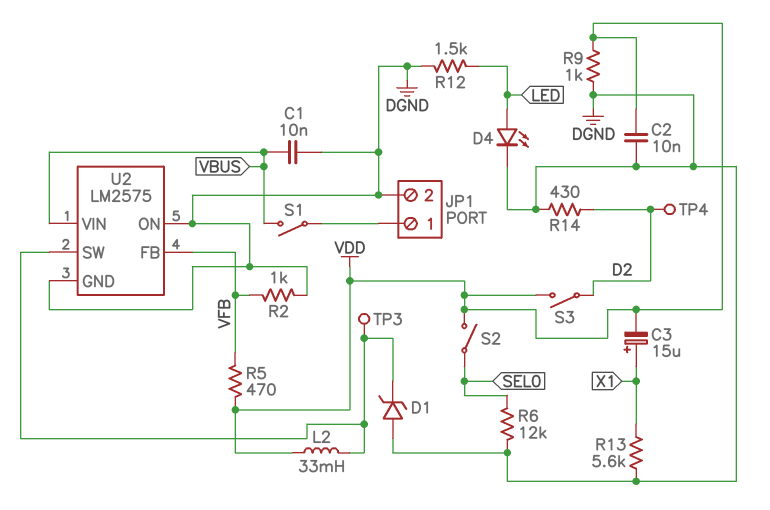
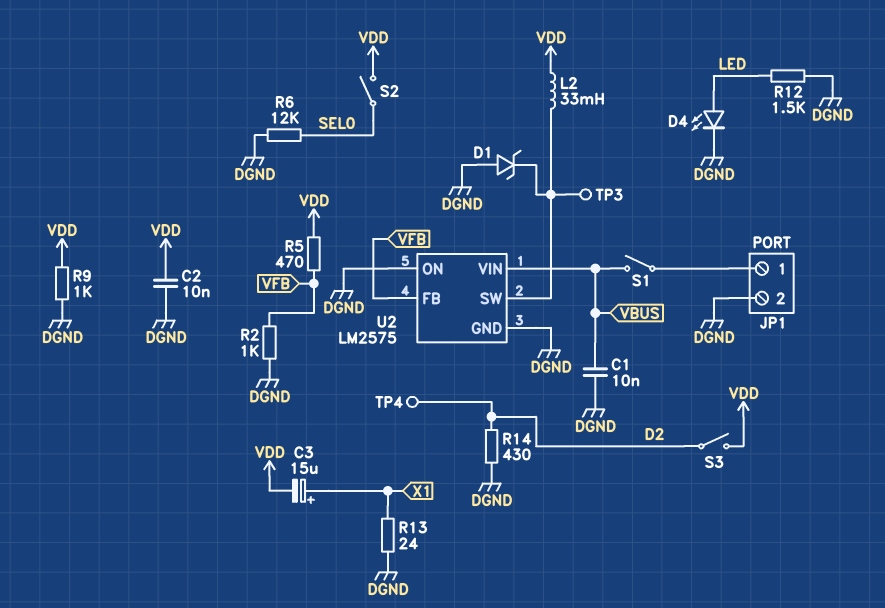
R13: 5.6k (DGND, X1) -> 24 (DGND, X1)

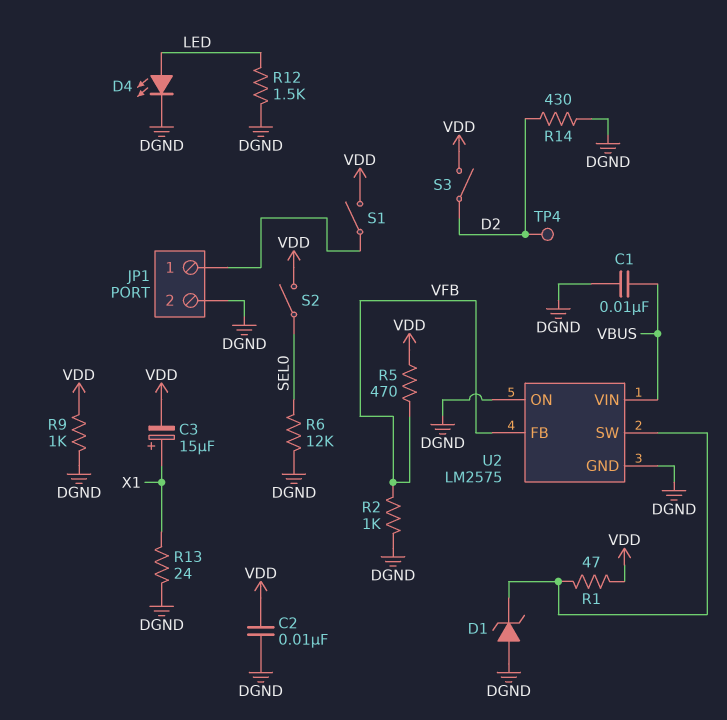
L2: 33mH (U2/SW, VDD) -> none
R1: none -> 47 (U2/SW, VDD)
S1: switch (JP1/1, VBUS) -> switch (JP1/1, VDD)
TP3: test point (U2/SW) -> none

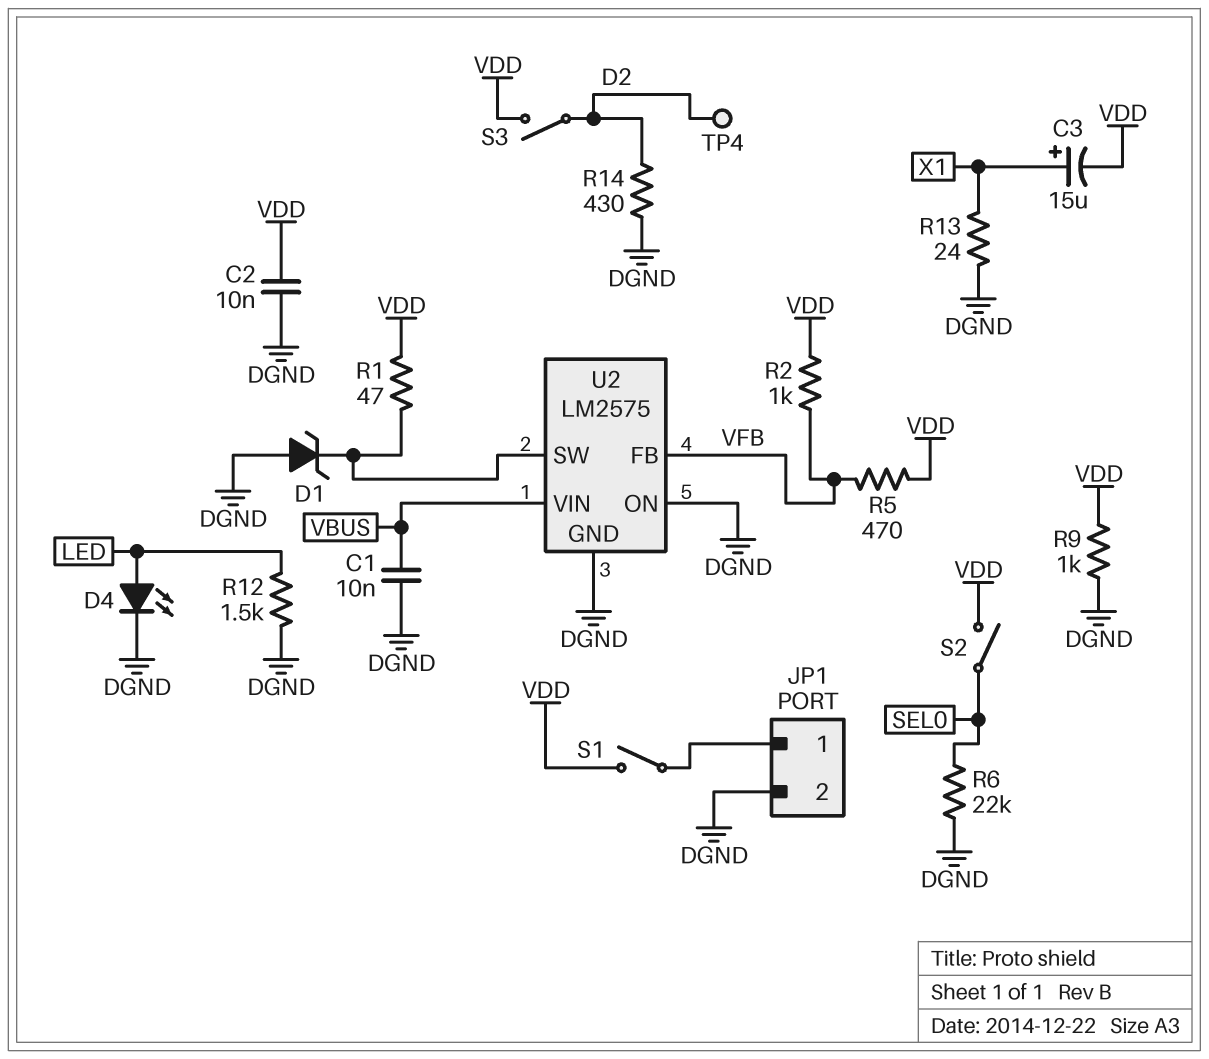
R2: 1k (DGND, VFB) -> 1k (VDD, VFB)
R6: 12k (DGND, SEL0) -> 22k (DGND, SEL0)

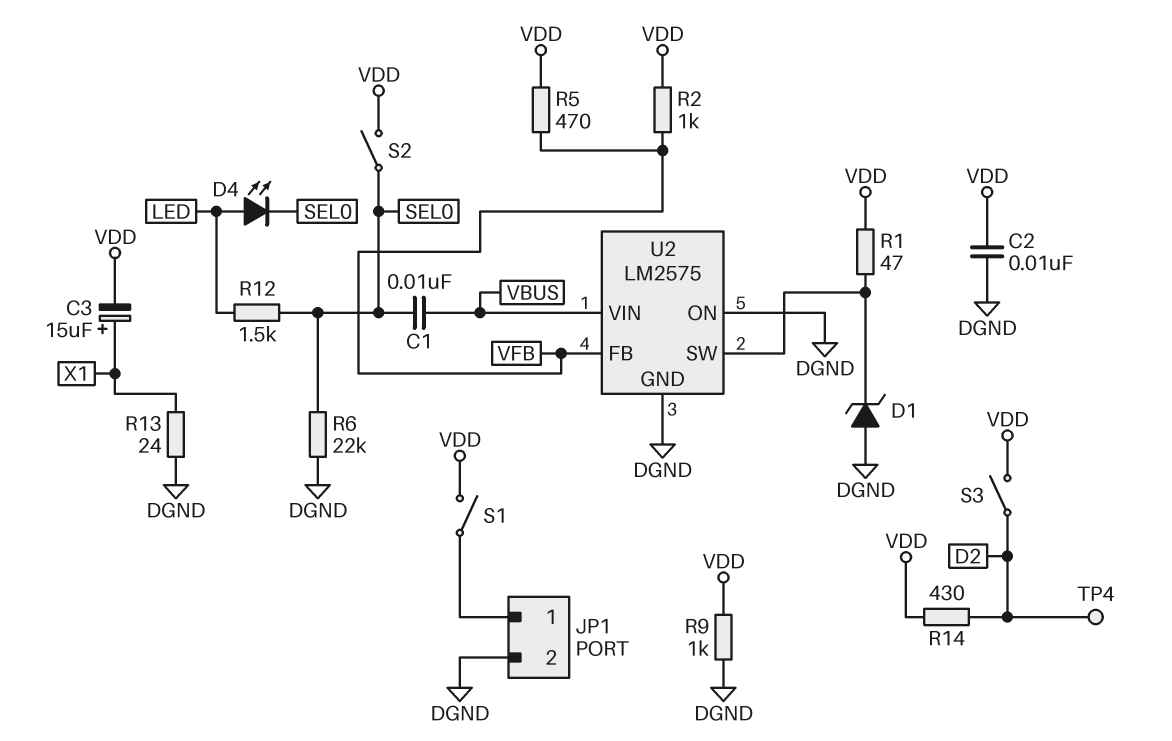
C1: 10nF (DGND, VBUS) -> 10nF (SEL0, VBUS)
D4: LED (A LED, K DGND) -> LED (A LED, K SEL0)
R12: 1.5k (DGND, LED) -> 1.5k (LED, SEL0)
R14: 430 (D2, DGND) -> 430 (D2, VDD)

